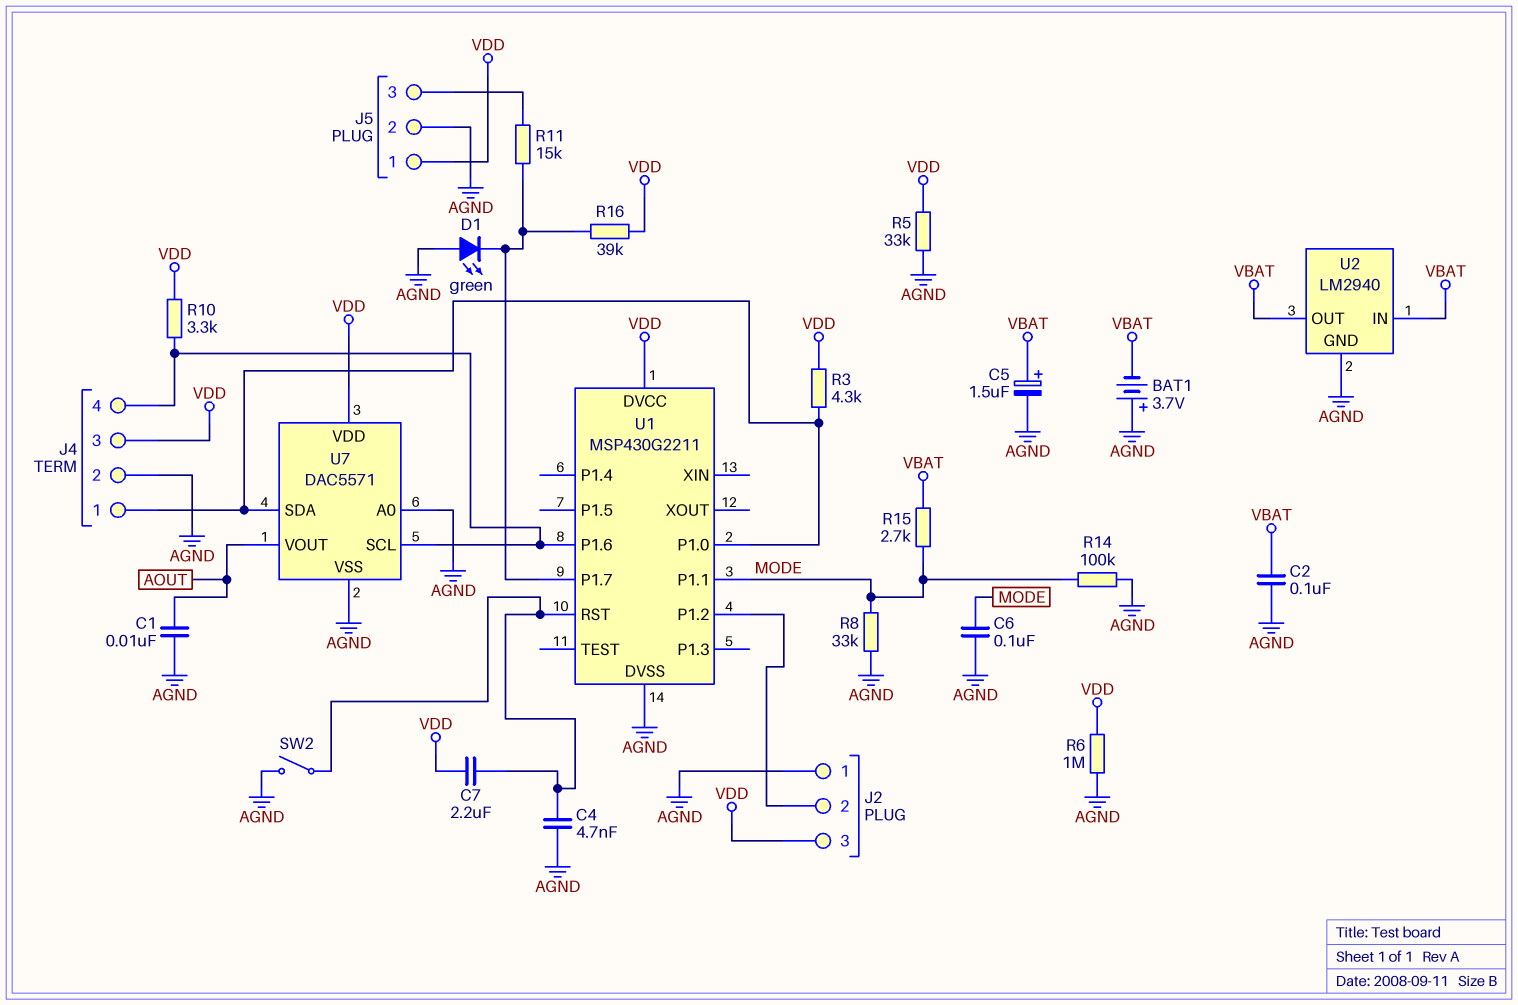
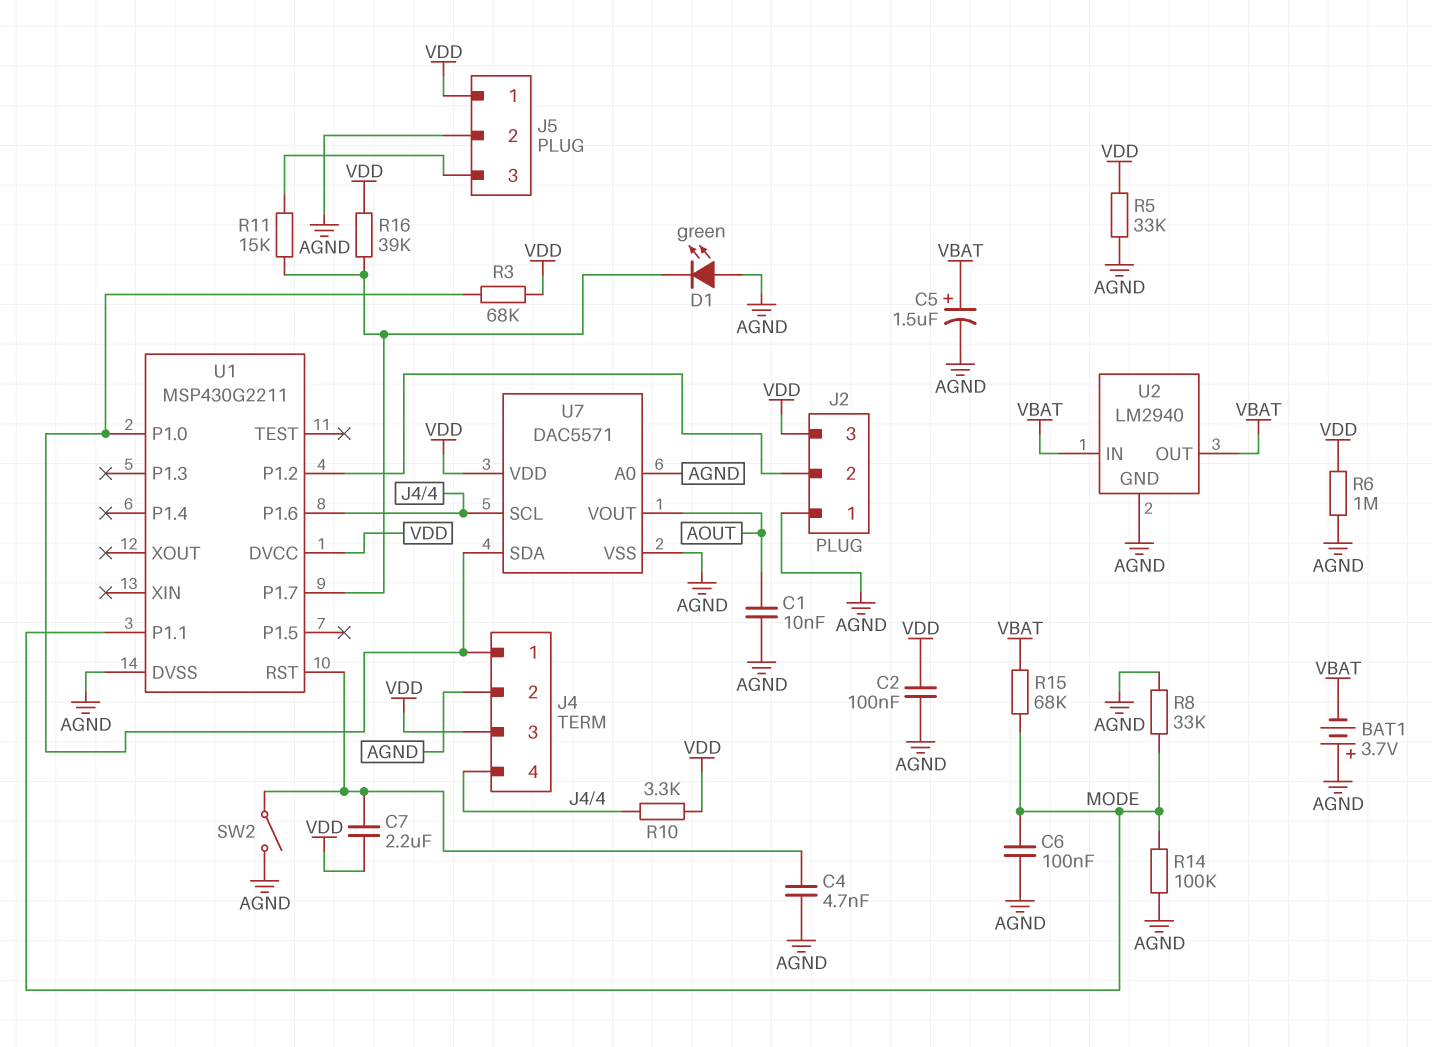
C2: 100nF (AGND, VBAT) -> 100nF (AGND, VDD)
R3: 4.3k (J4/1, VDD) -> 68k (J4/1, VDD)
R15: 2.7k (MODE, VBAT) -> 68k (MODE, VBAT)

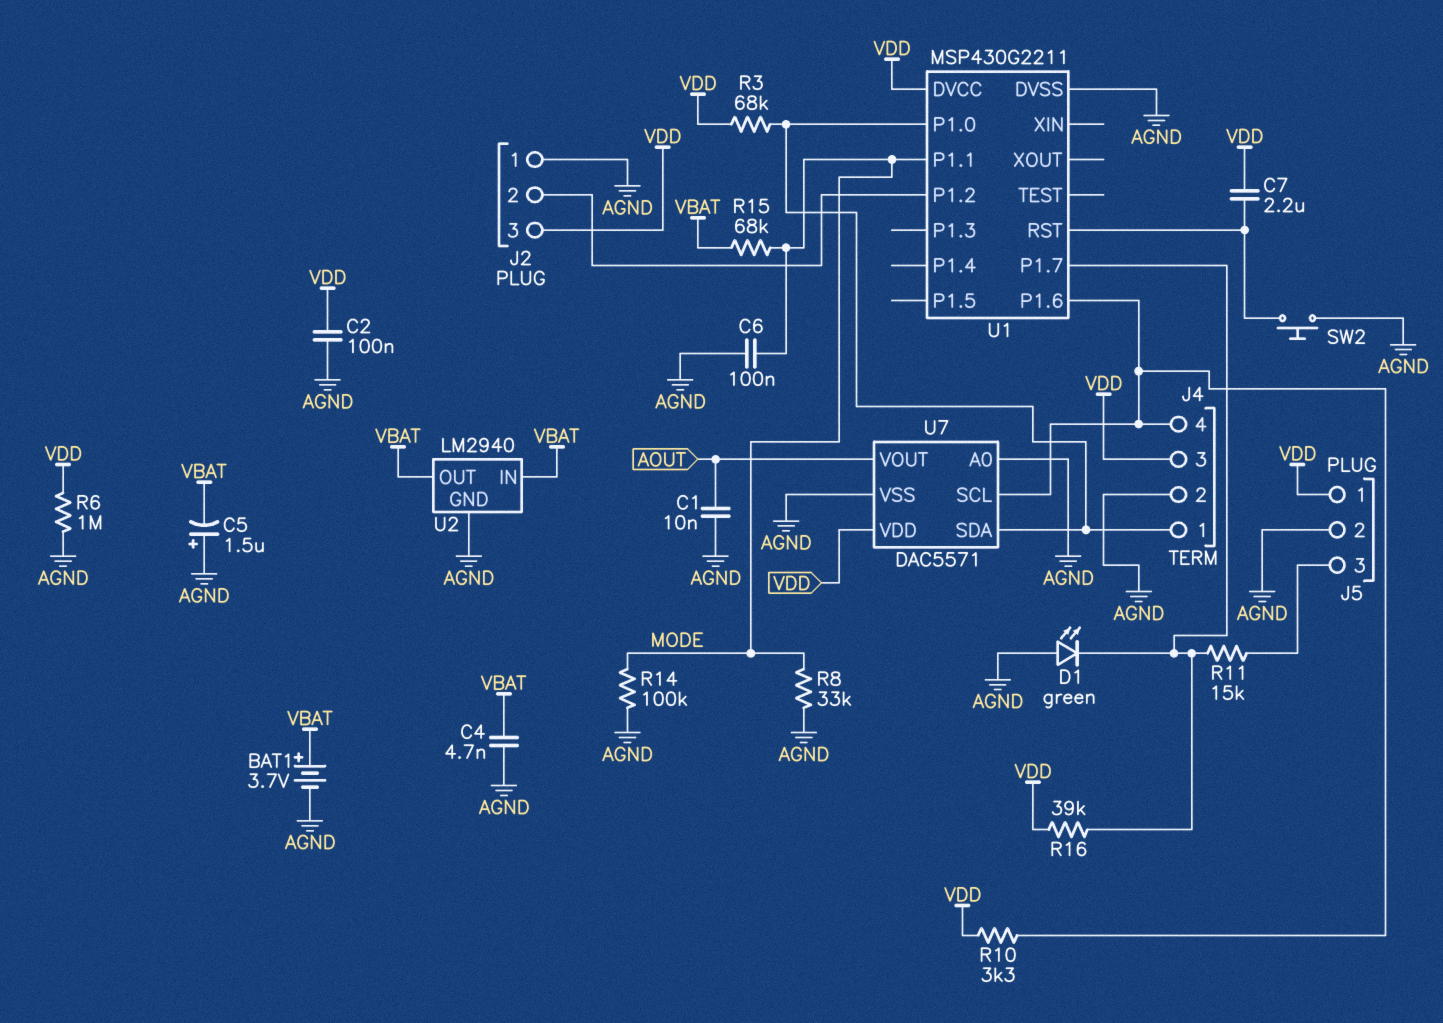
BAT1: 3.7V (plus AGND, minus VBAT) -> 3.7V (plus VBAT, minus AGND)
C4: 4.7nF (AGND, U1/RST) -> 4.7nF (AGND, VBAT)
C5: 1.5uF (plus VBAT, minus AGND) -> 1.5uF (plus AGND, minus VBAT)
R5: 33k (AGND, VDD) -> none
SW2: switch (AGND, U1/RST) -> button (AGND, U1/RST)

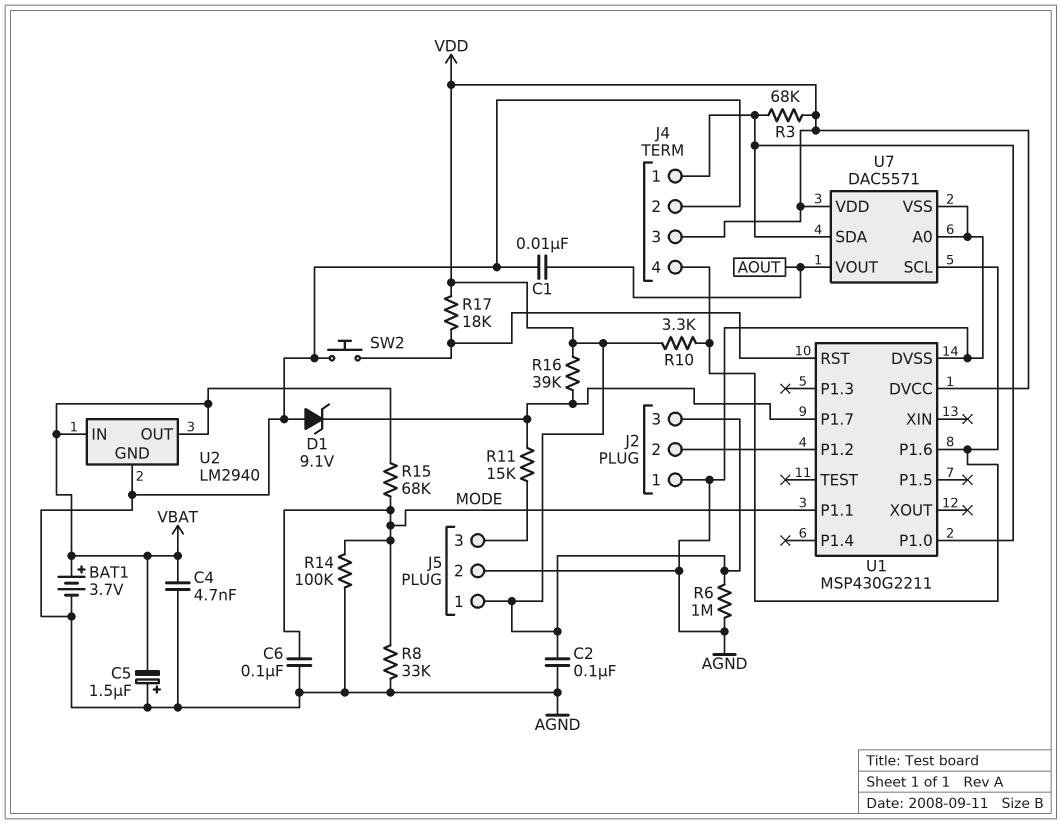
C7: 2.2uF (U1/RST, VDD) -> none
D1: LED green (A AGND, K U1/P1.7) -> zener 9.1V (A AGND, K U1/P1.7)
R17: none -> 18k (U1/RST, VDD)

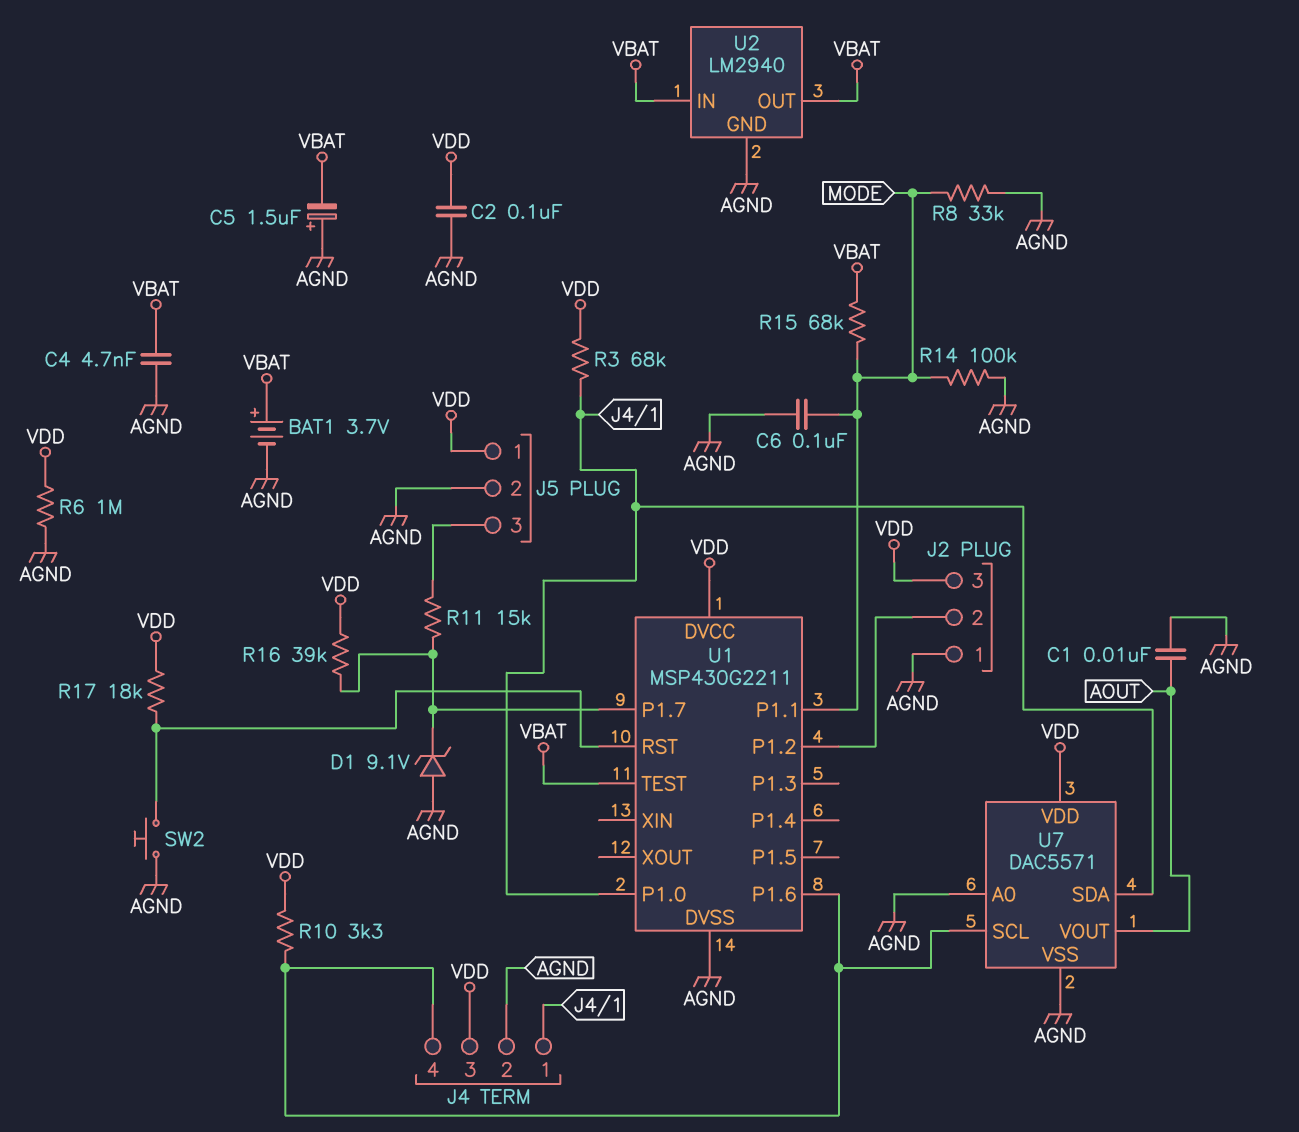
U1 pin TEST: none -> VBAT

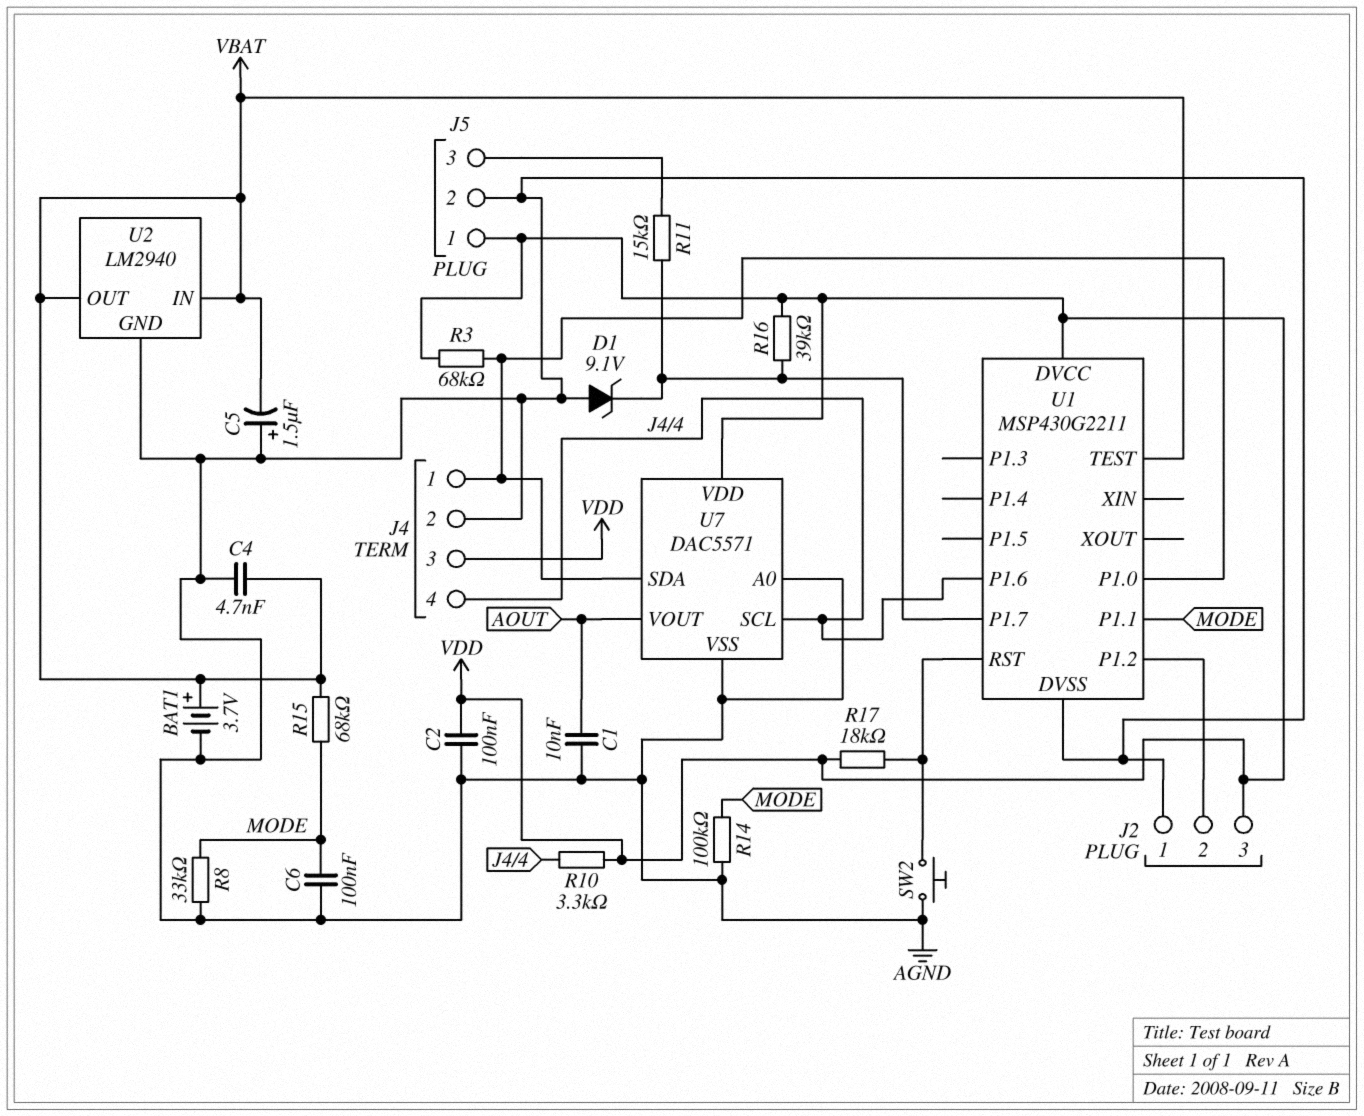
R6: 1M (AGND, VDD) -> none

